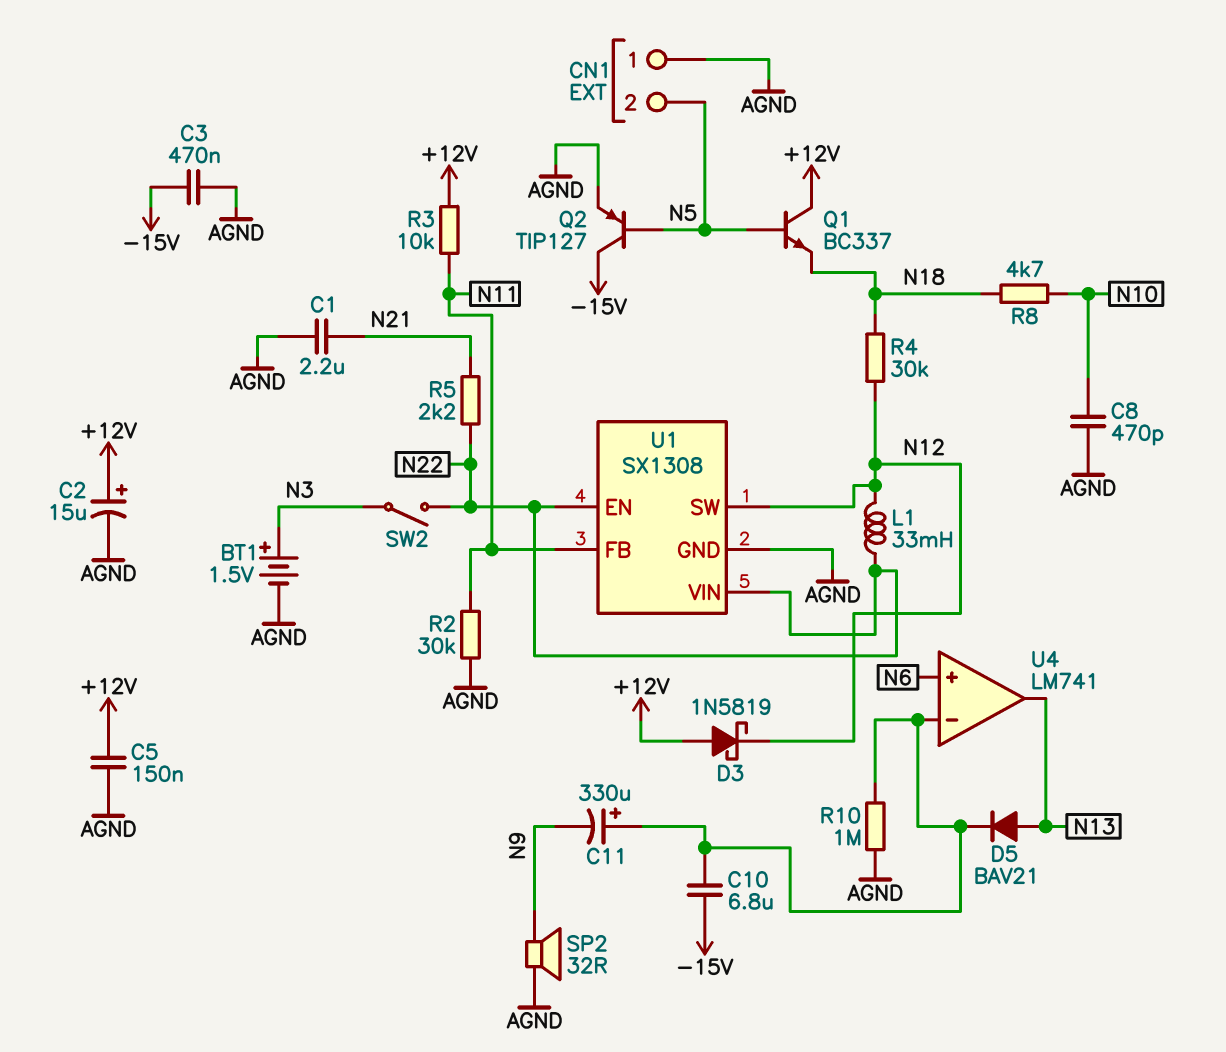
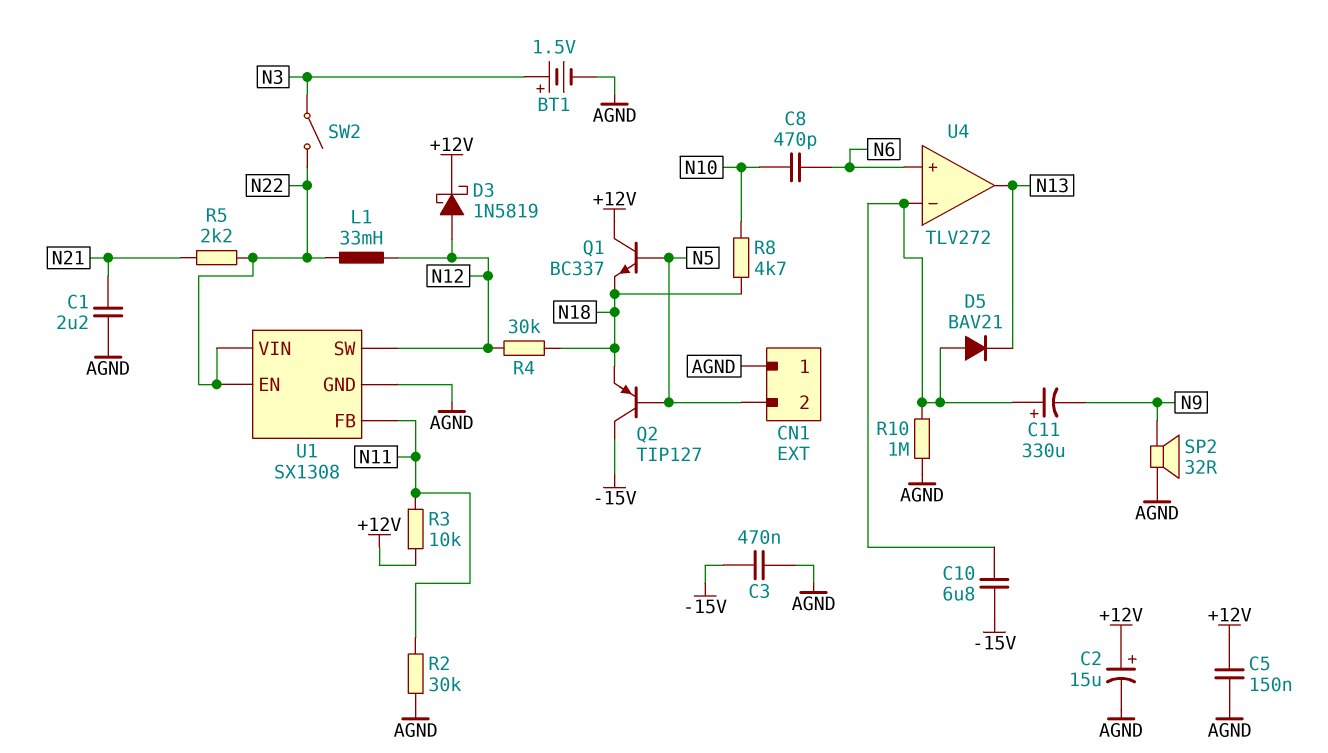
C8: 470pF (AGND, N10) -> 470pF (N6, N10)
D3: schottky 1N5819 (A +12V, K N12) -> schottky 1N5819 (A N12, K +12V)
D5: diode BAV21 (A N13, K U4/in-) -> diode BAV21 (A U4/in-, K N13)
Q2: PNP TIP127 (B N5, C -15V, E AGND) -> PNP TIP127 (B N5, C -15V, E N18)
U4: LM741 -> TLV272

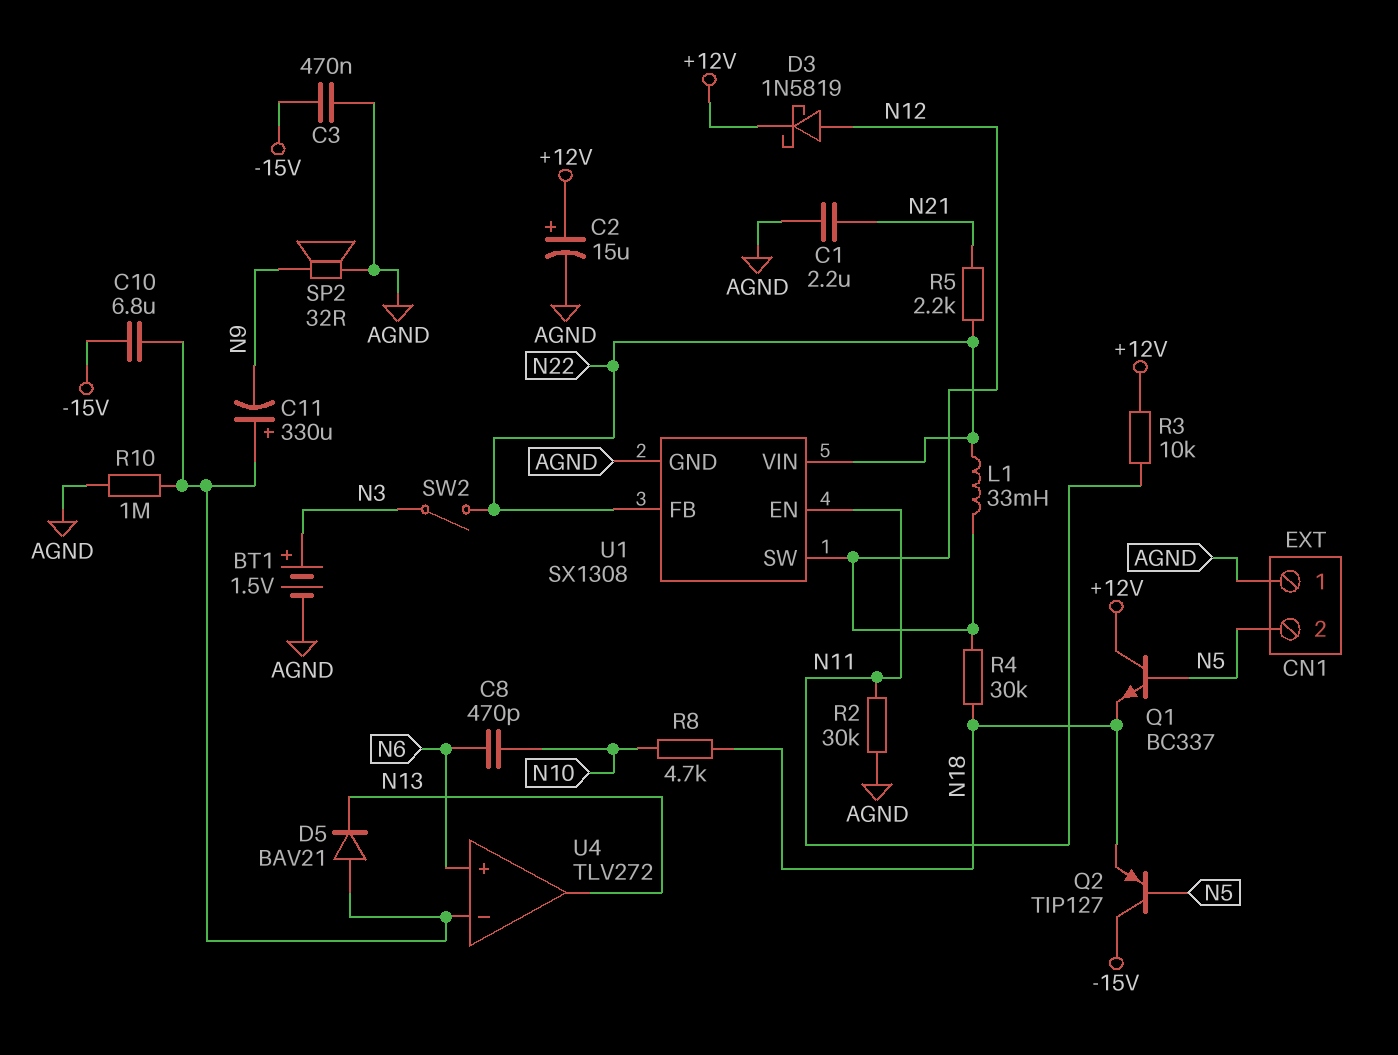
C5: 150nF (+12V, AGND) -> none
U1 pin EN: N22 -> N11
U1 pin FB: N11 -> N22

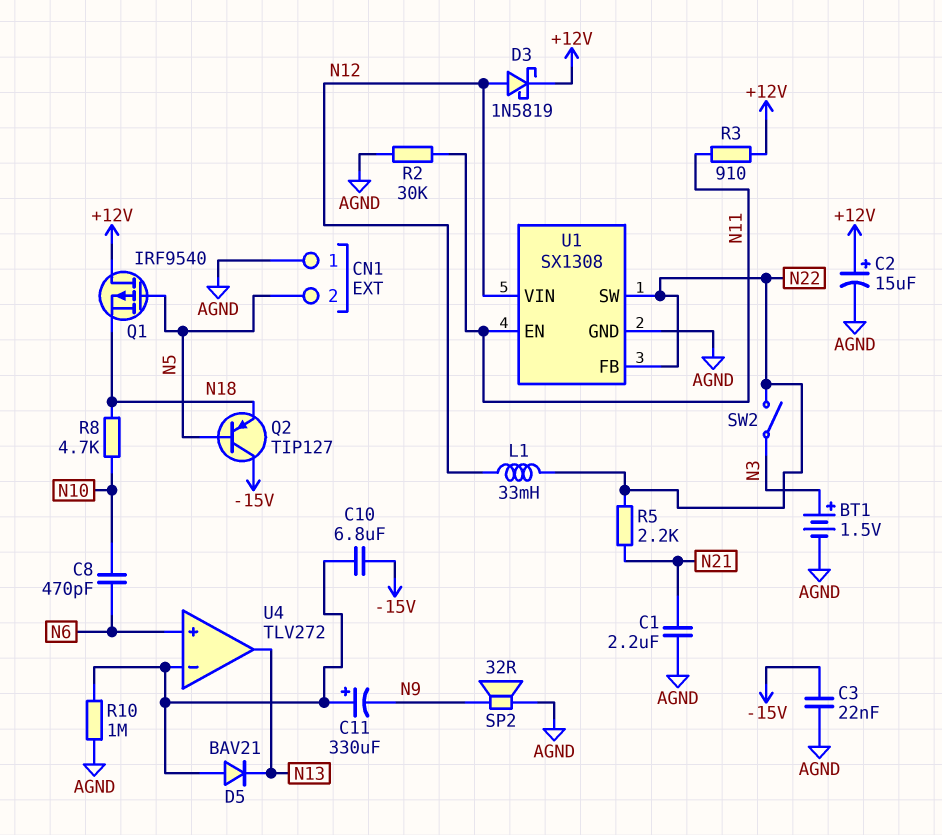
C3: 470nF (-15V, AGND) -> 22nF (-15V, AGND)
Q1: NPN BC337 (B N5, C +12V, E N18) -> PMOS IRF9540 (G N5, D +12V, S N18)
R3: 10k (+12V, N11) -> 910 (+12V, N11)
R4: 30k (N12, N18) -> none
U1 pin SW: N12 -> N22
U1 pin VIN: N22 -> N12

